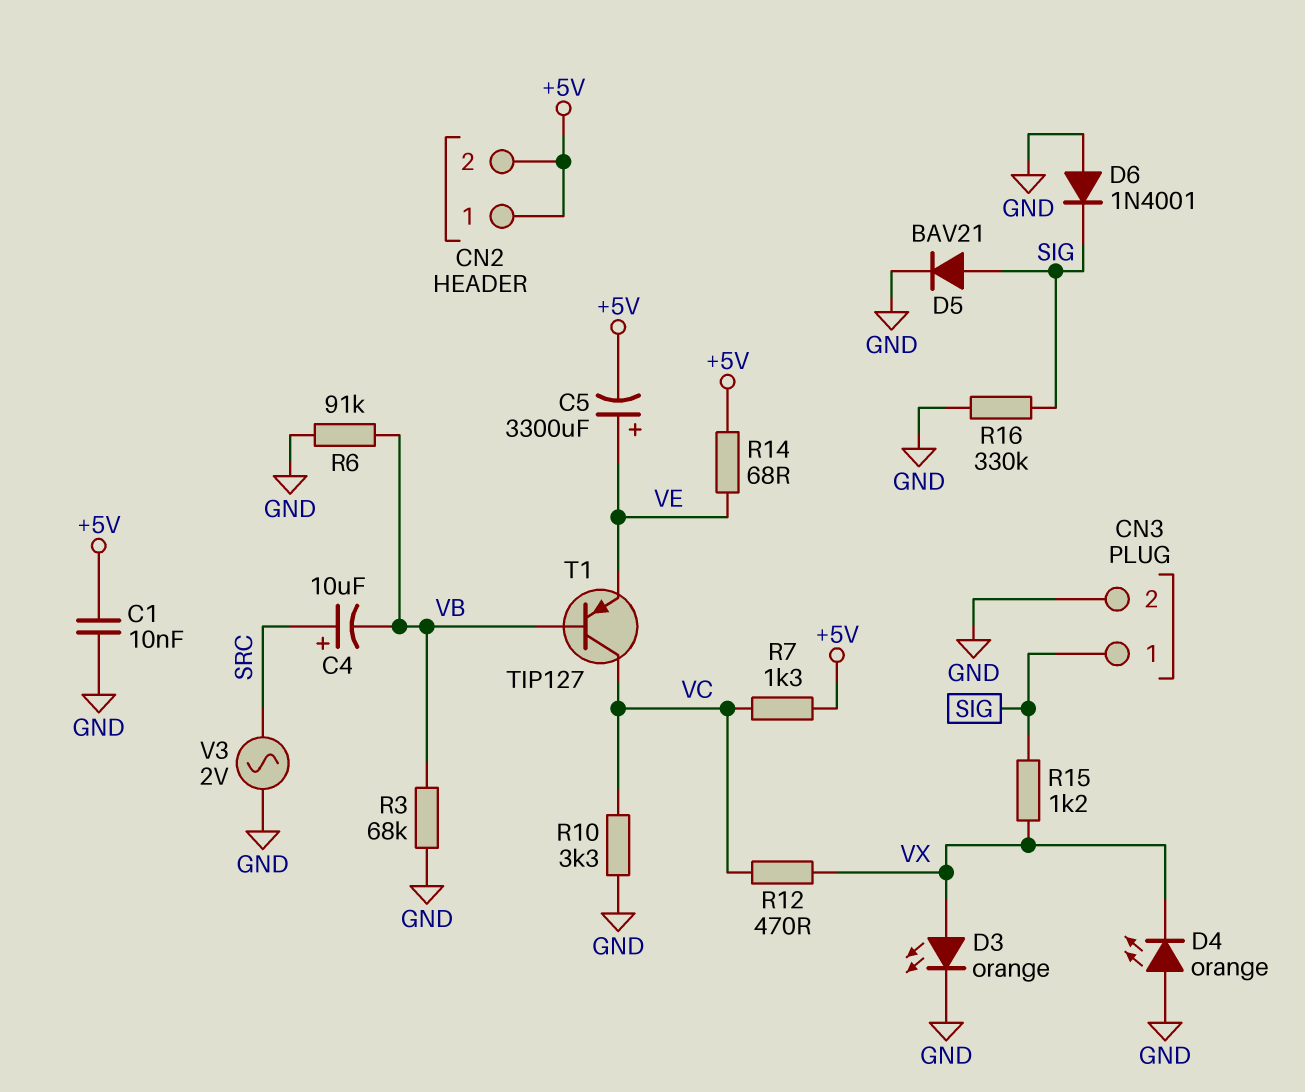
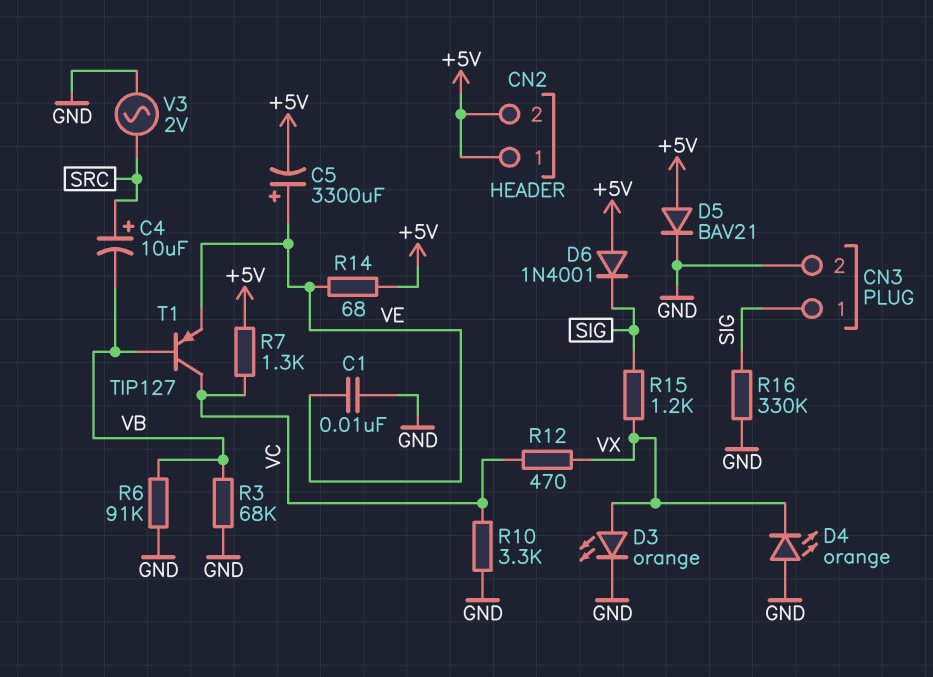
C1: 10nF (+5V, GND) -> 10nF (GND, VE)
D5: diode BAV21 (A SIG, K GND) -> diode BAV21 (A +5V, K GND)
D6: diode 1N4001 (A GND, K SIG) -> diode 1N4001 (A +5V, K SIG)

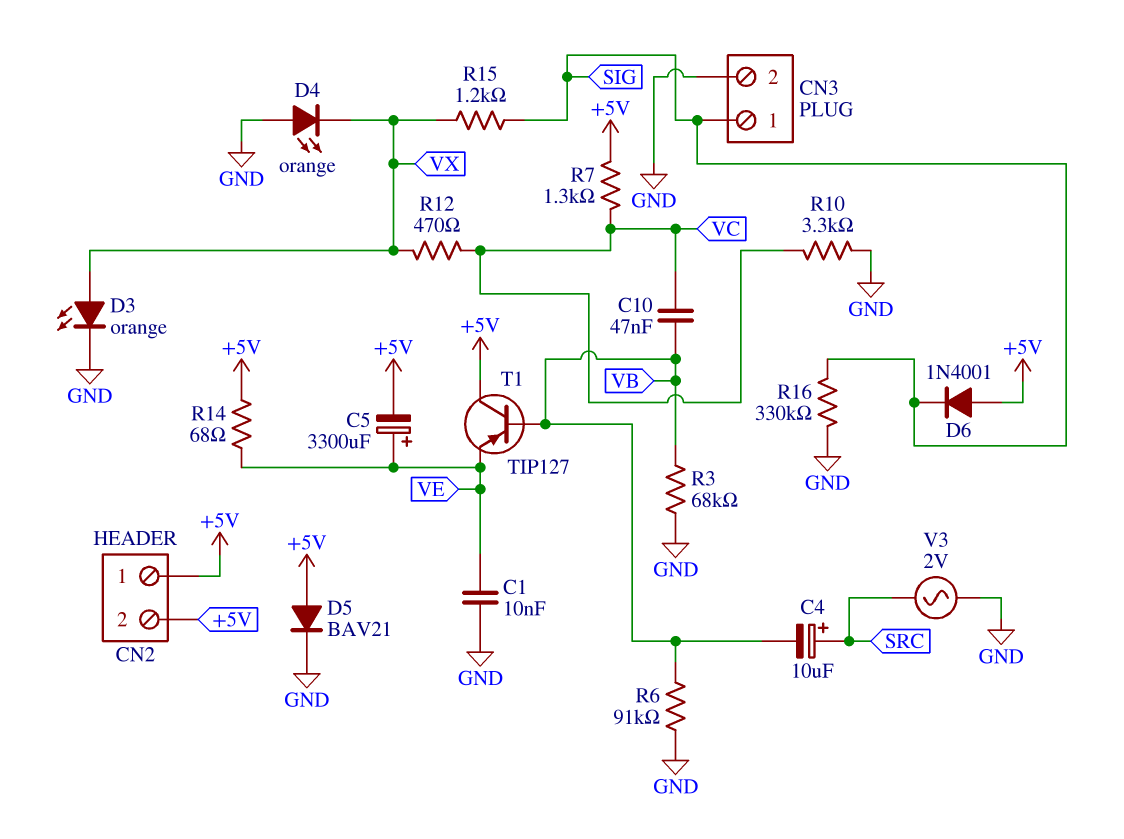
C10: none -> 47nF (VB, VC)
T1: PNP TIP127 (B VB, C VC, E VE) -> PNP TIP127 (B VB, C +5V, E VE)

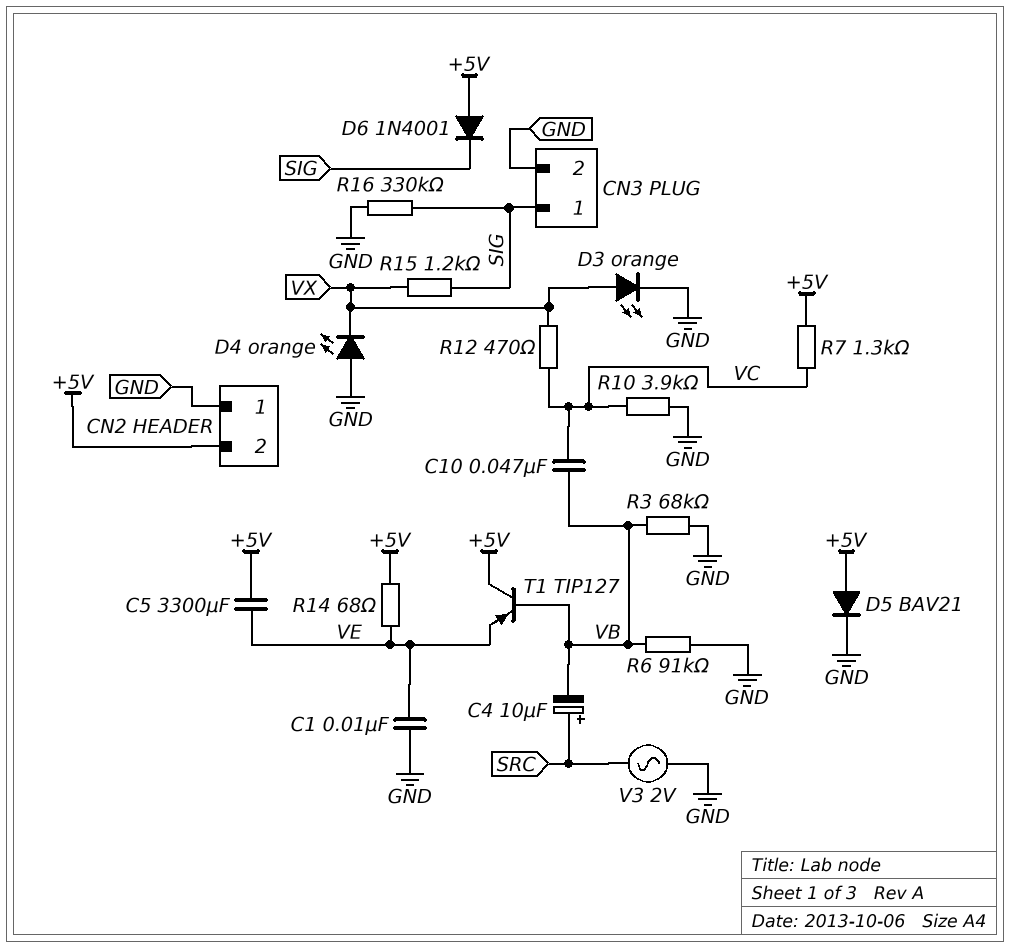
C5: 3300uF (plus VE, minus +5V) -> 3300uF (+5V, VE)
CN2 pin 1: +5V -> GND
R10: 3.3k (GND, VC) -> 3.9k (GND, VC)

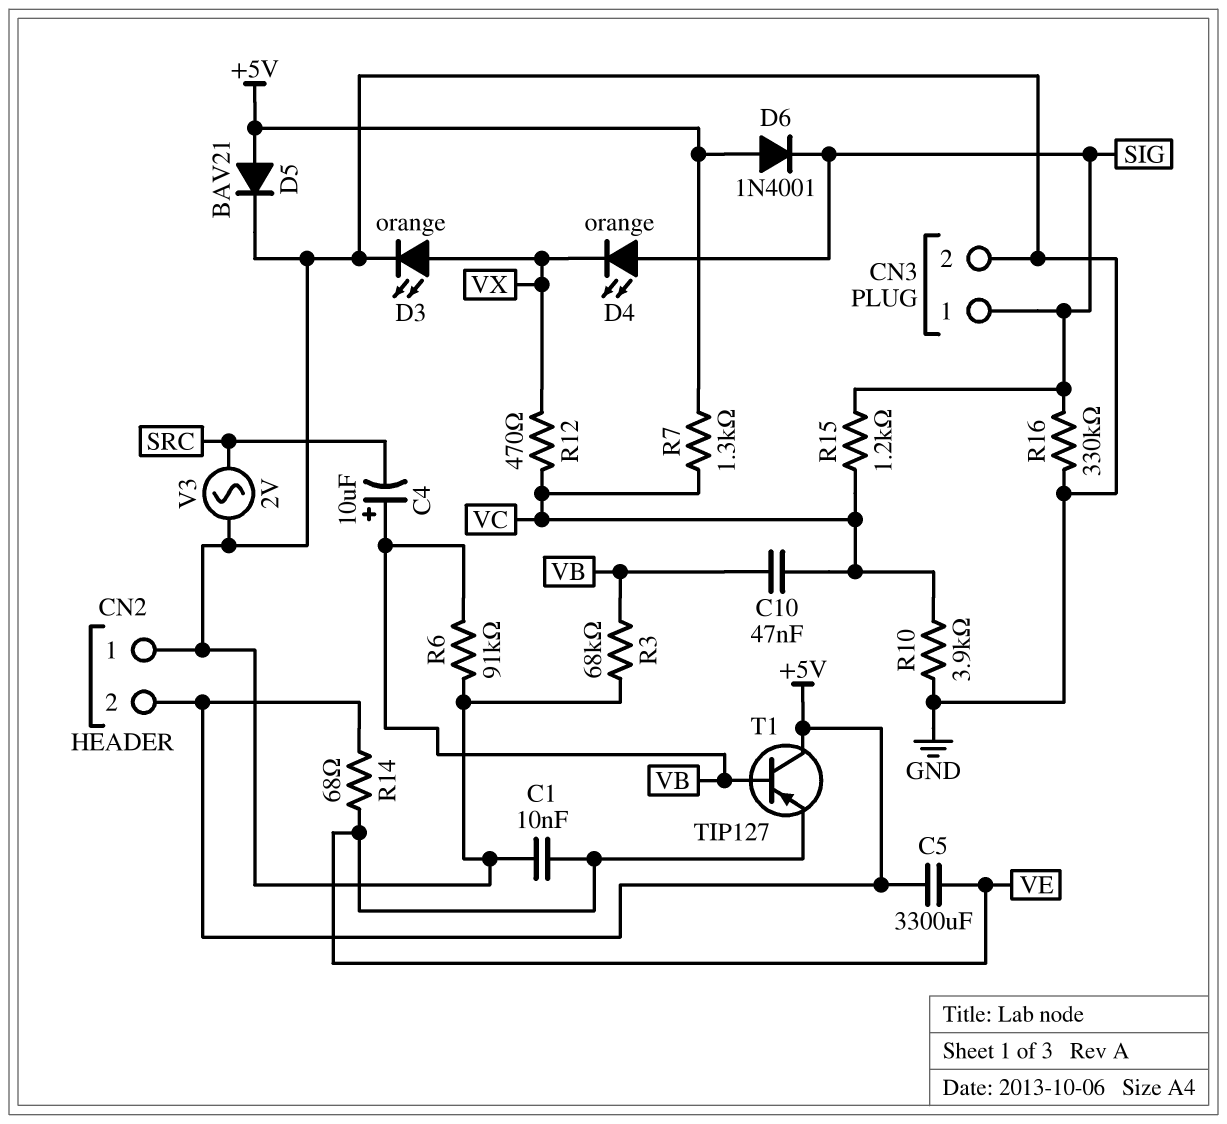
C4: 10uF (plus SRC, minus VB) -> 10uF (plus VB, minus SRC)
D4: LED orange (A GND, K VX) -> LED orange (A SIG, K VX)
R15: 1.2k (SIG, VX) -> 1.2k (SIG, VC)

